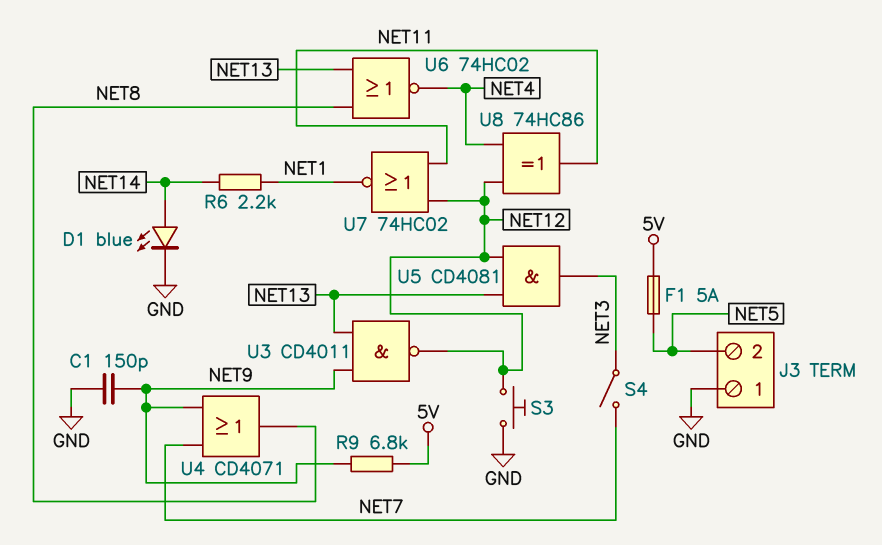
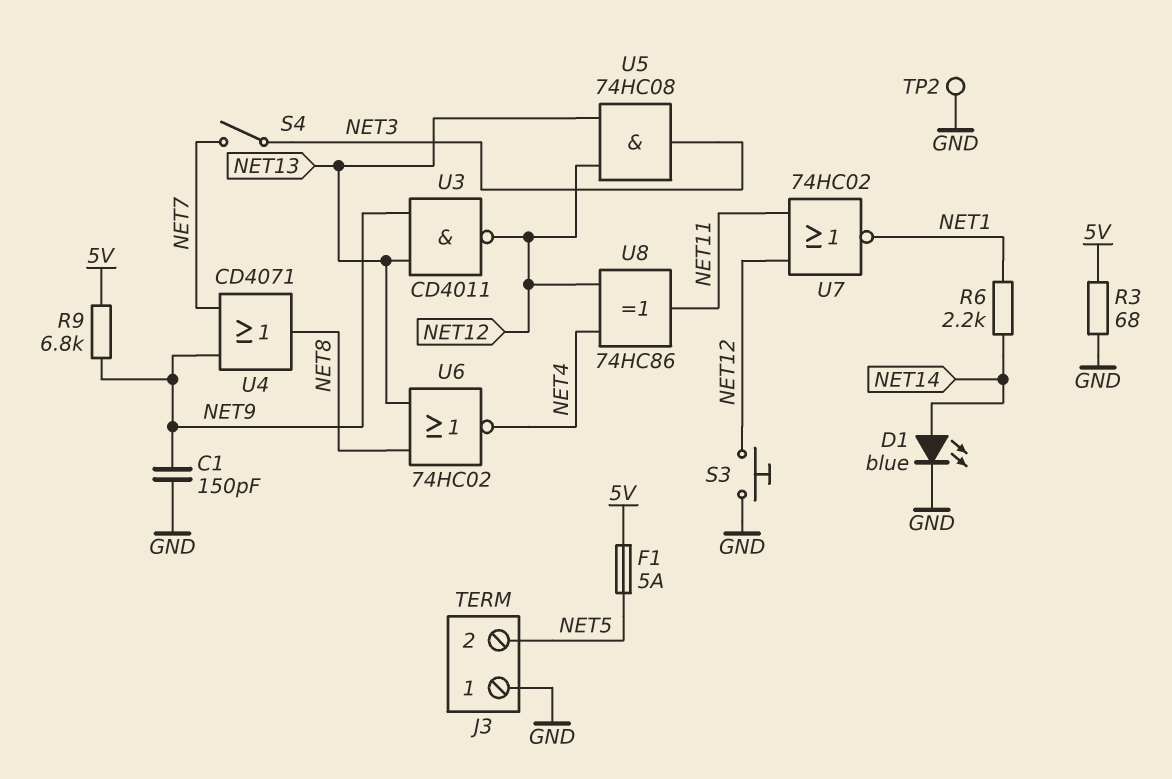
R3: none -> 68 (5V, GND)
TP2: none -> test point (GND)
U5: AND CD4081 (in NET12, in NET13, out NET3) -> AND 74HC08 (in NET12, in NET13, out NET3)

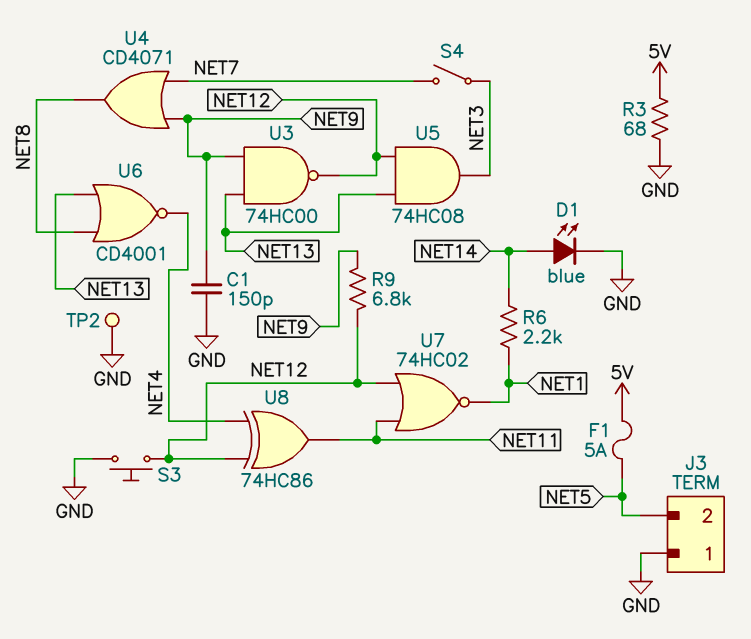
R9: 6.8k (5V, NET9) -> 6.8k (NET9, NET12)
U3: NAND CD4011 (in NET9, in NET13, out NET12) -> NAND 74HC00 (in NET9, in NET13, out NET12)
U6: NOR 74HC02 (in NET8, in NET13, out NET4) -> NOR CD4001 (in NET8, in NET13, out NET4)

